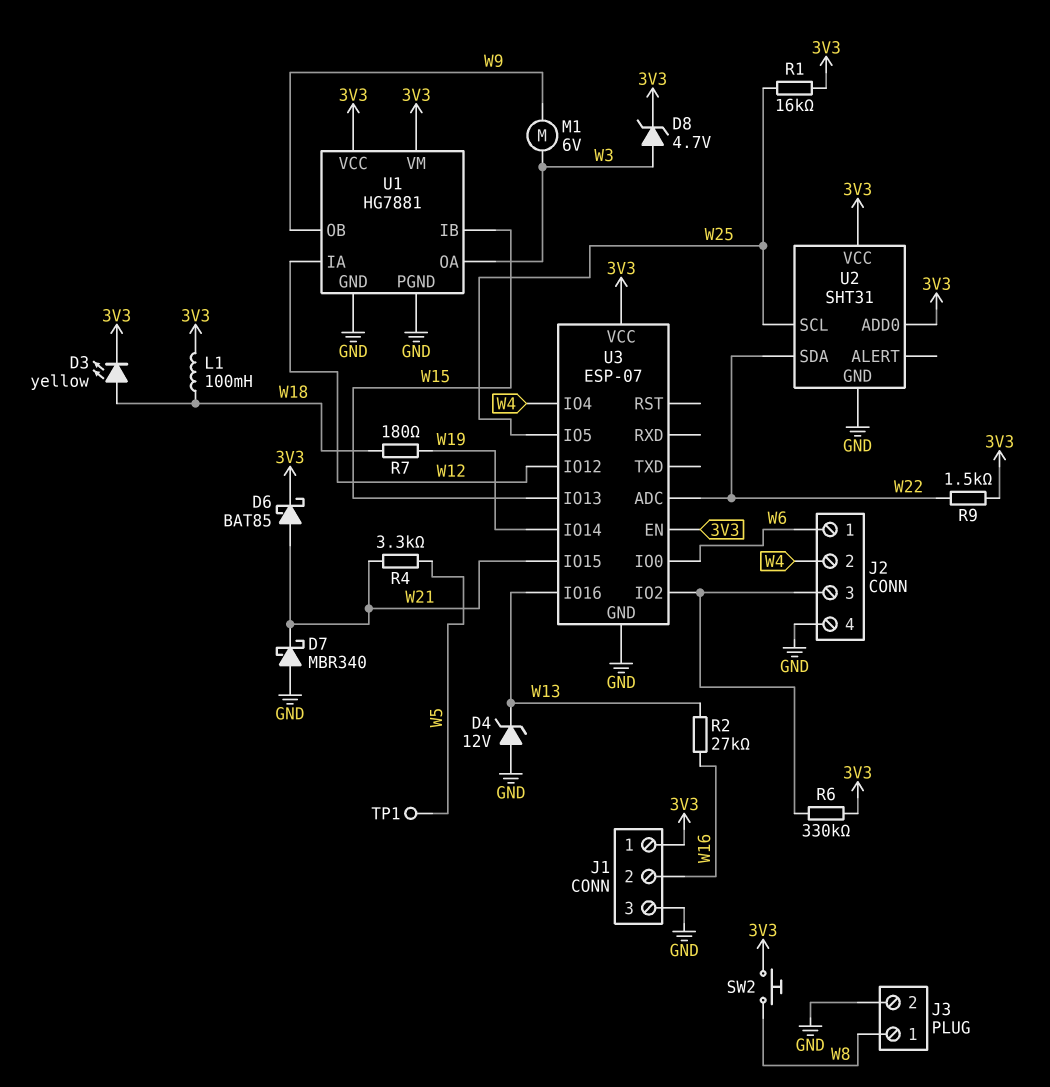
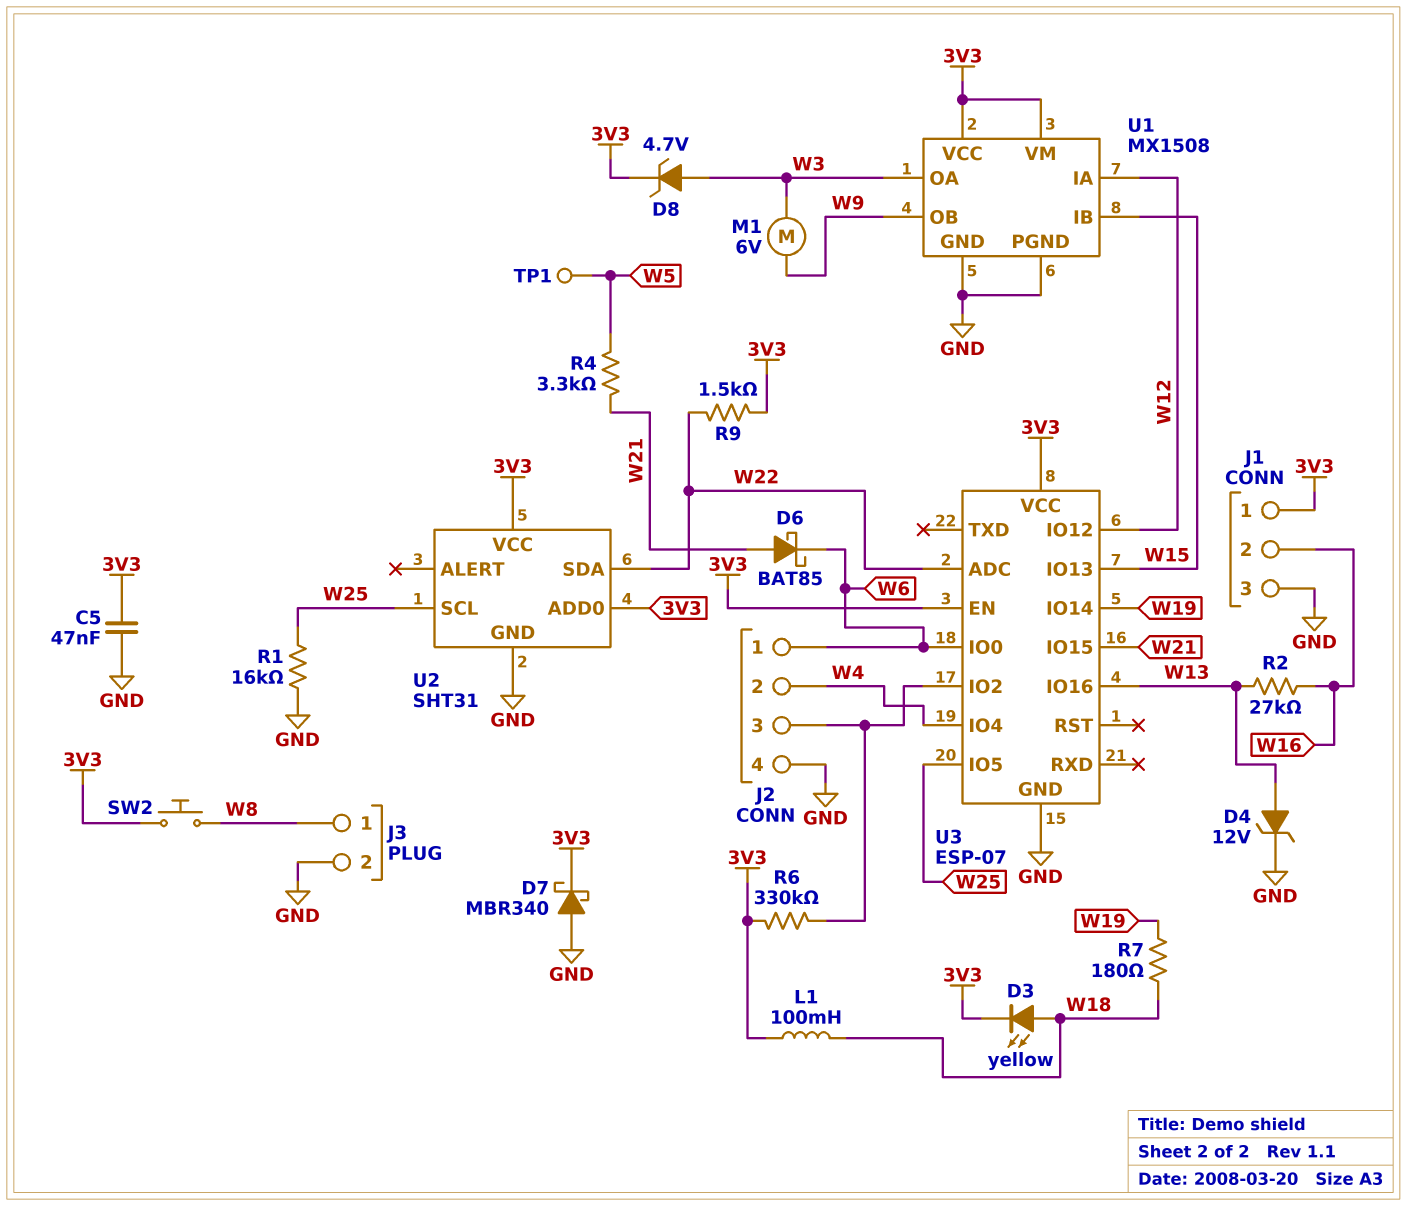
C5: none -> 47nF (3V3, GND)
D4: zener 12V (A GND, K W13) -> zener 12V (A W13, K GND)
D6: schottky BAT85 (A W21, K 3V3) -> schottky BAT85 (A W21, K W6)
D7: schottky MBR340 (A GND, K W21) -> schottky MBR340 (A GND, K 3V3)
R1: 16k (3V3, W25) -> 16k (GND, W25)
U1: HG7881 -> MX1508

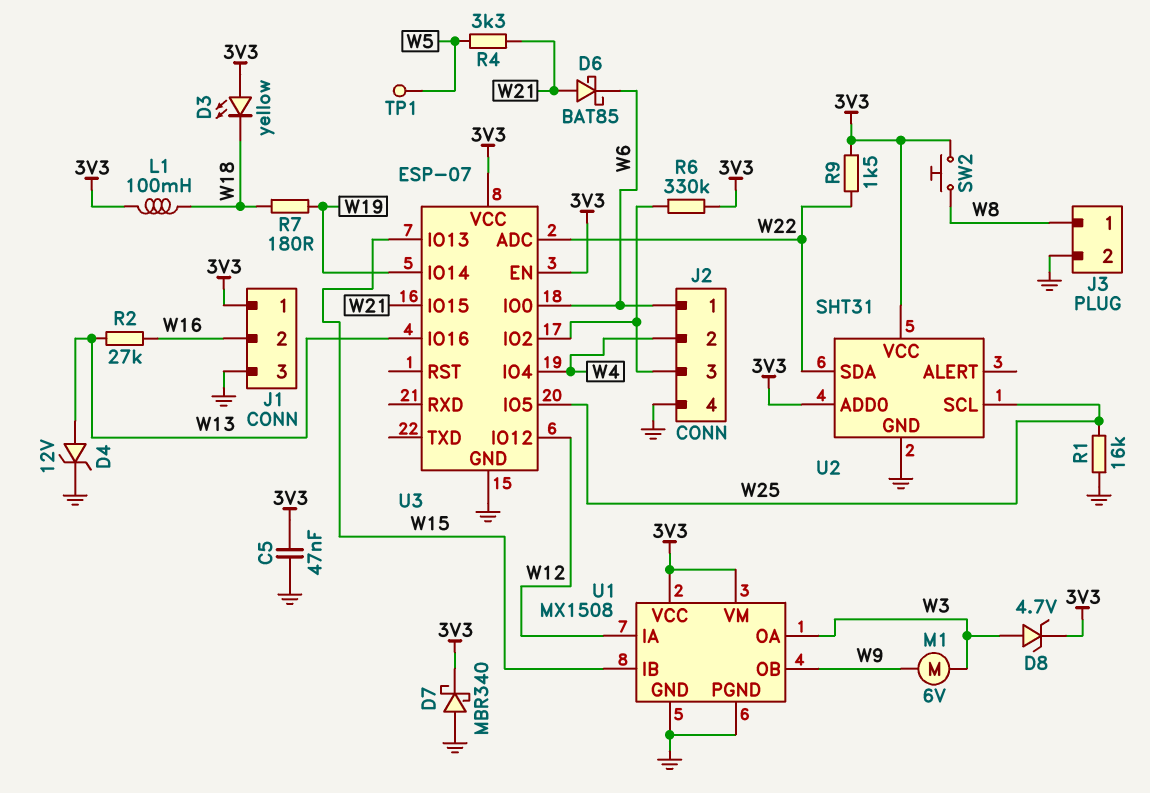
D3: LED yellow (A W18, K 3V3) -> LED yellow (A 3V3, K W18)

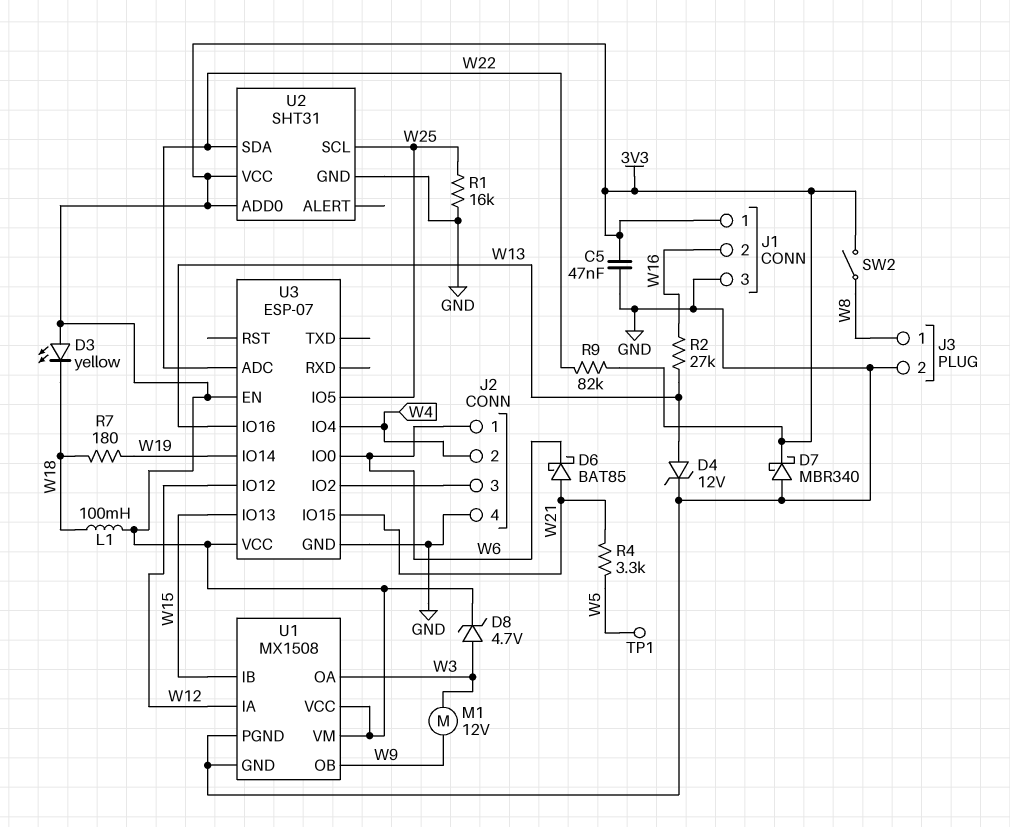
M1: motor 6V (W3, W9) -> motor 12V (W3, W9)
R6: 330k (3V3, J2/3) -> none
R9: 1.5k (3V3, W22) -> 82k (3V3, W22)
SW2: button (3V3, W8) -> switch (3V3, W8)

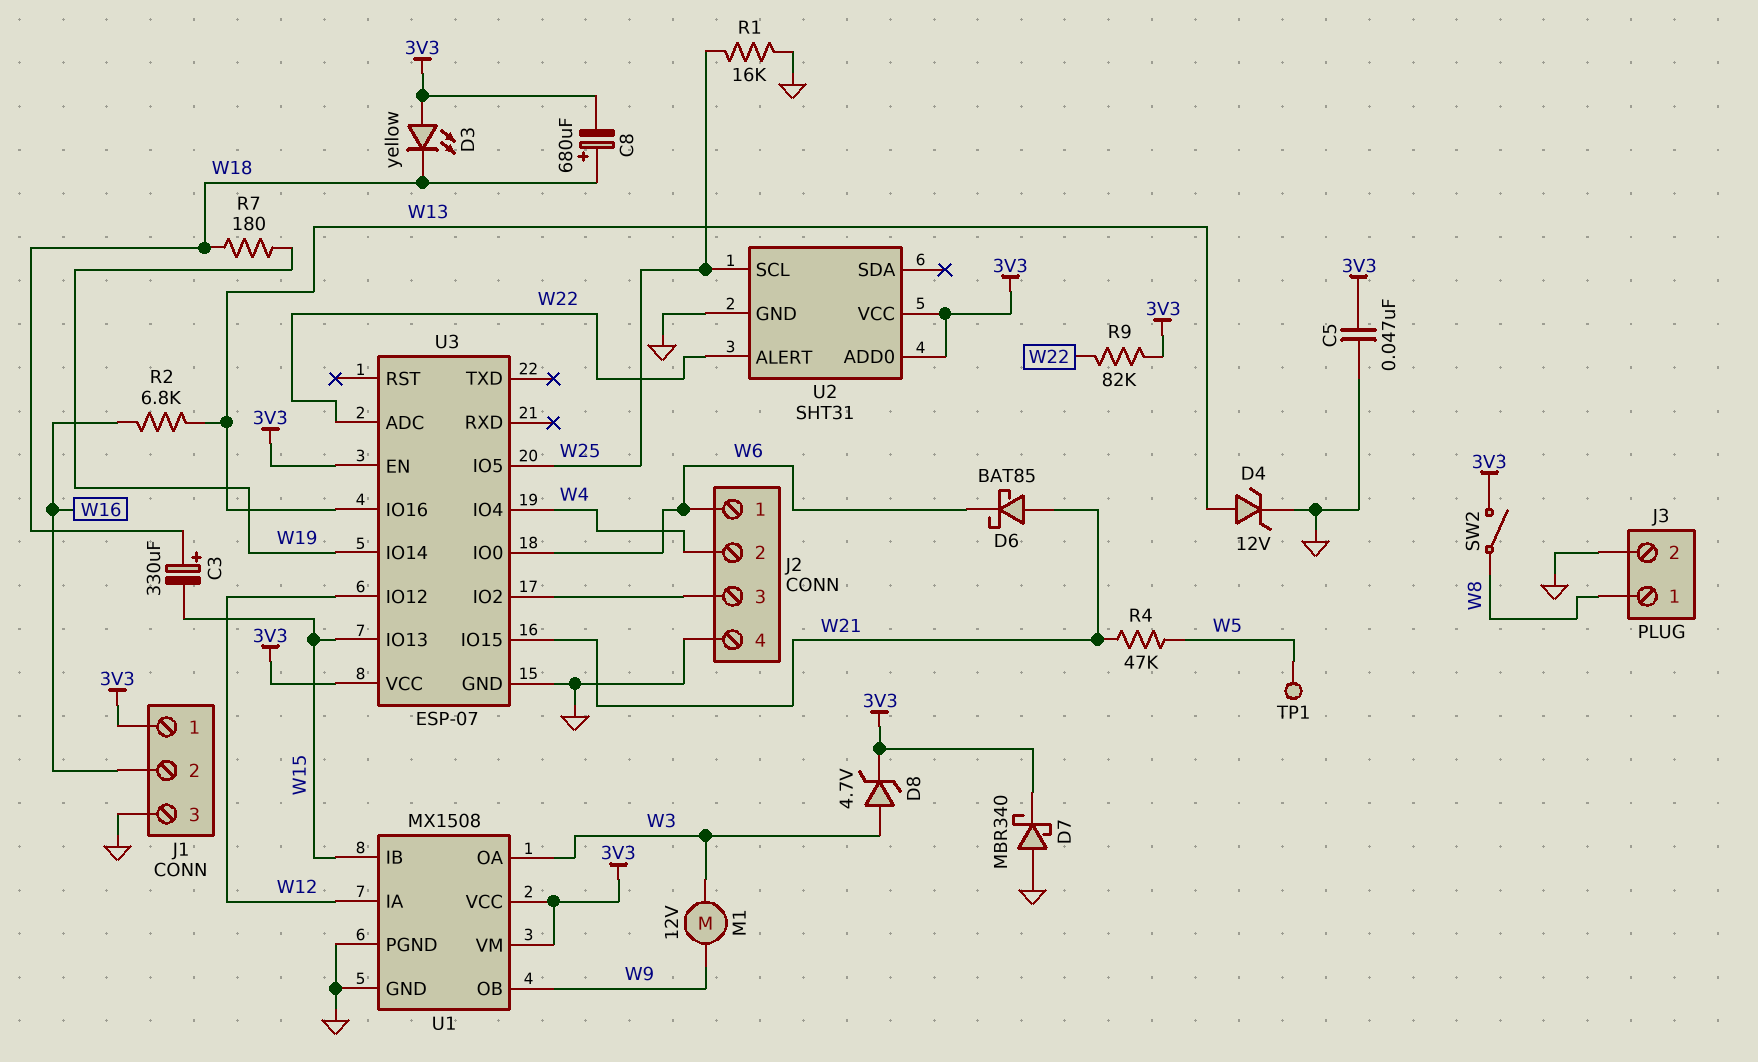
C3: none -> 330uF (plus W18, minus W15)
C8: none -> 680uF (plus W18, minus 3V3)
L1: 100mH (3V3, W18) -> none
R2: 27k (W13, W16) -> 6.8k (W13, W16)
R4: 3.3k (W5, W21) -> 47k (W5, W21)
U2 pin ALERT: none -> W22
U2 pin SDA: W22 -> none

